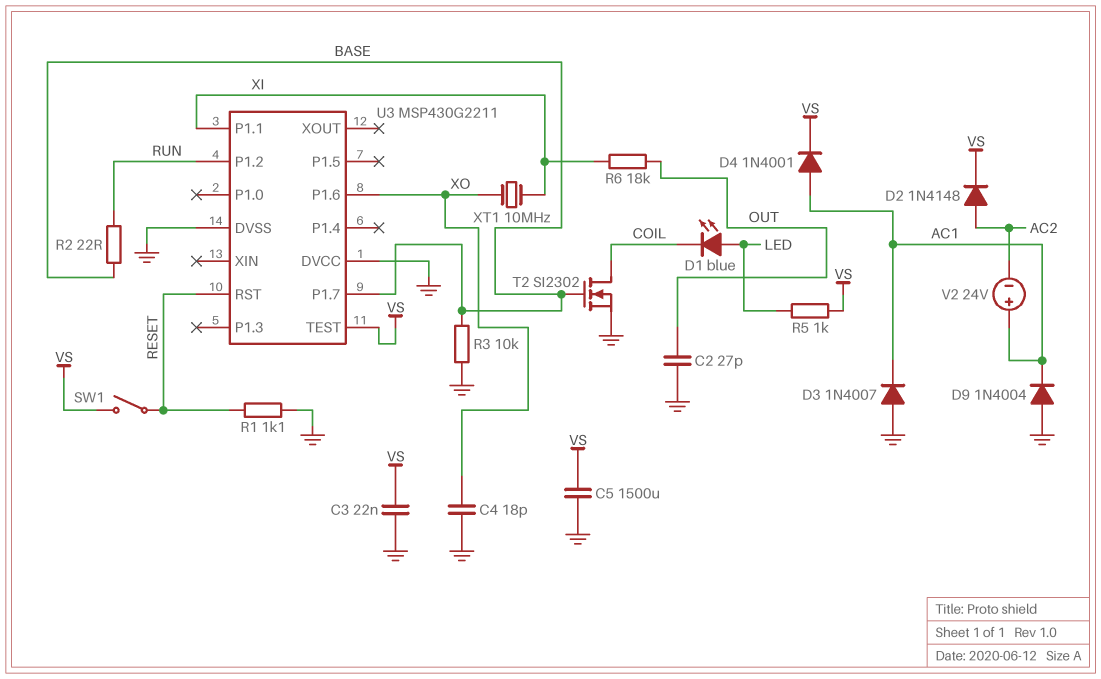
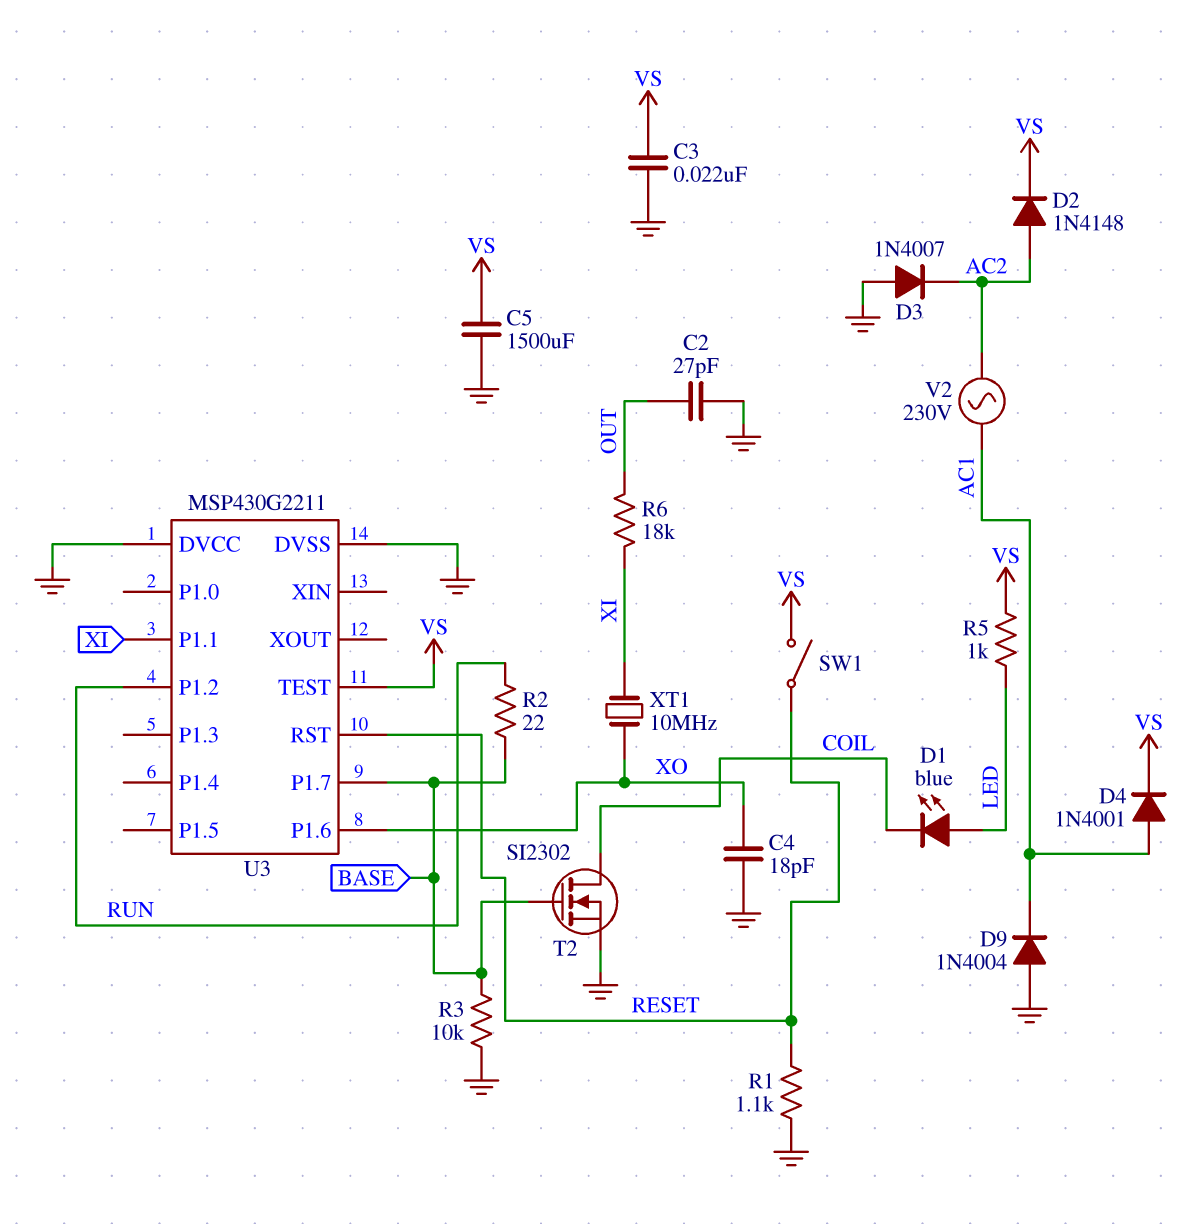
D3: diode 1N4007 (A GND, K AC1) -> diode 1N4007 (A GND, K AC2)
V2: 24V (plus AC1, minus AC2) -> AC 230V (AC1, AC2)

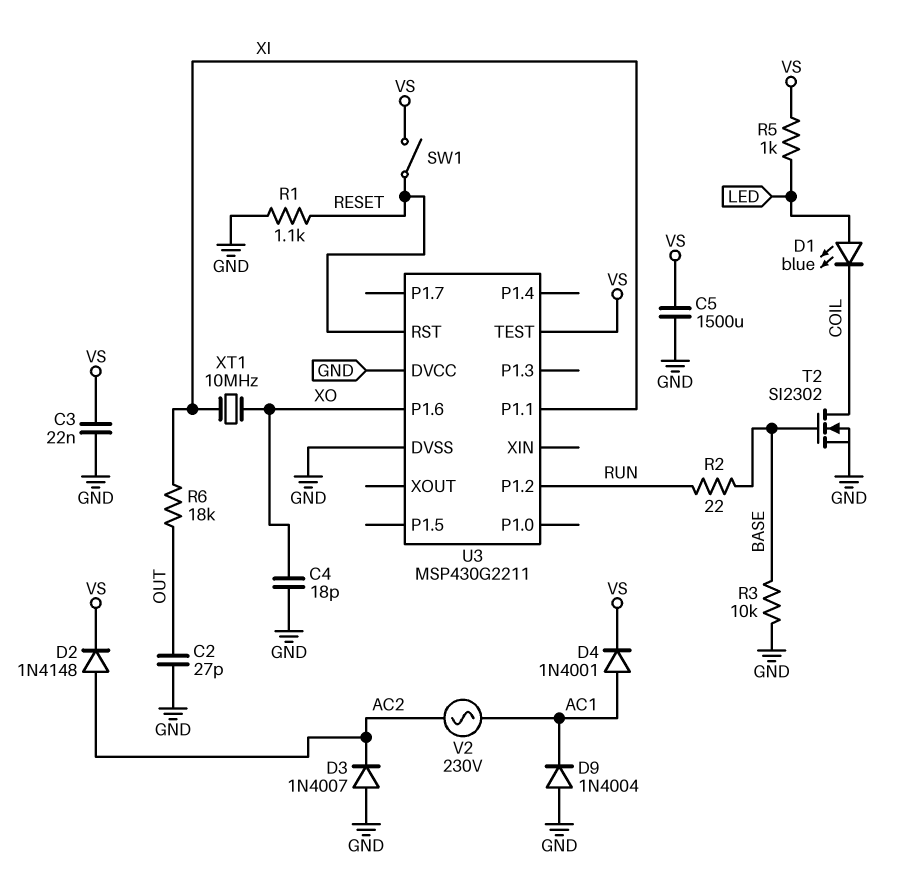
U3 pin P1.7: BASE -> none

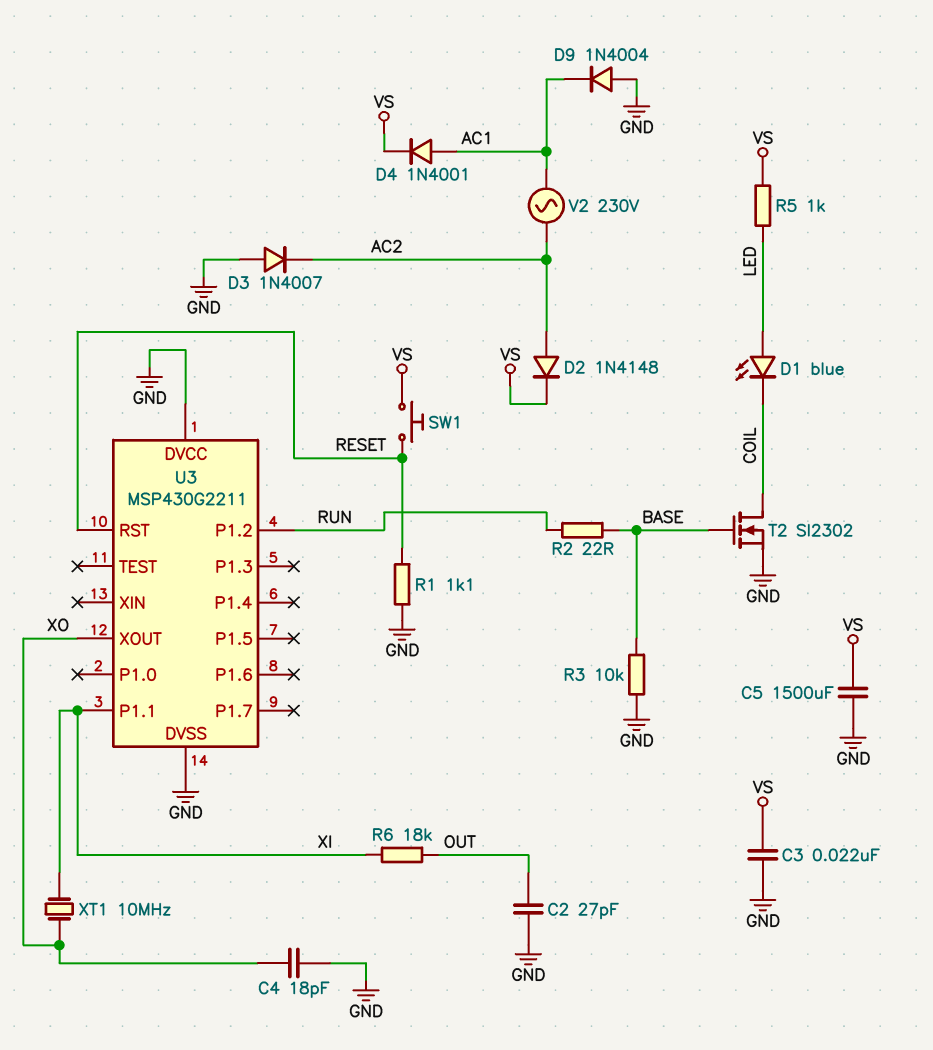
SW1: switch (RESET, VS) -> button (RESET, VS)
U3 pin P1.6: XO -> none
U3 pin TEST: VS -> none
U3 pin XOUT: none -> XO

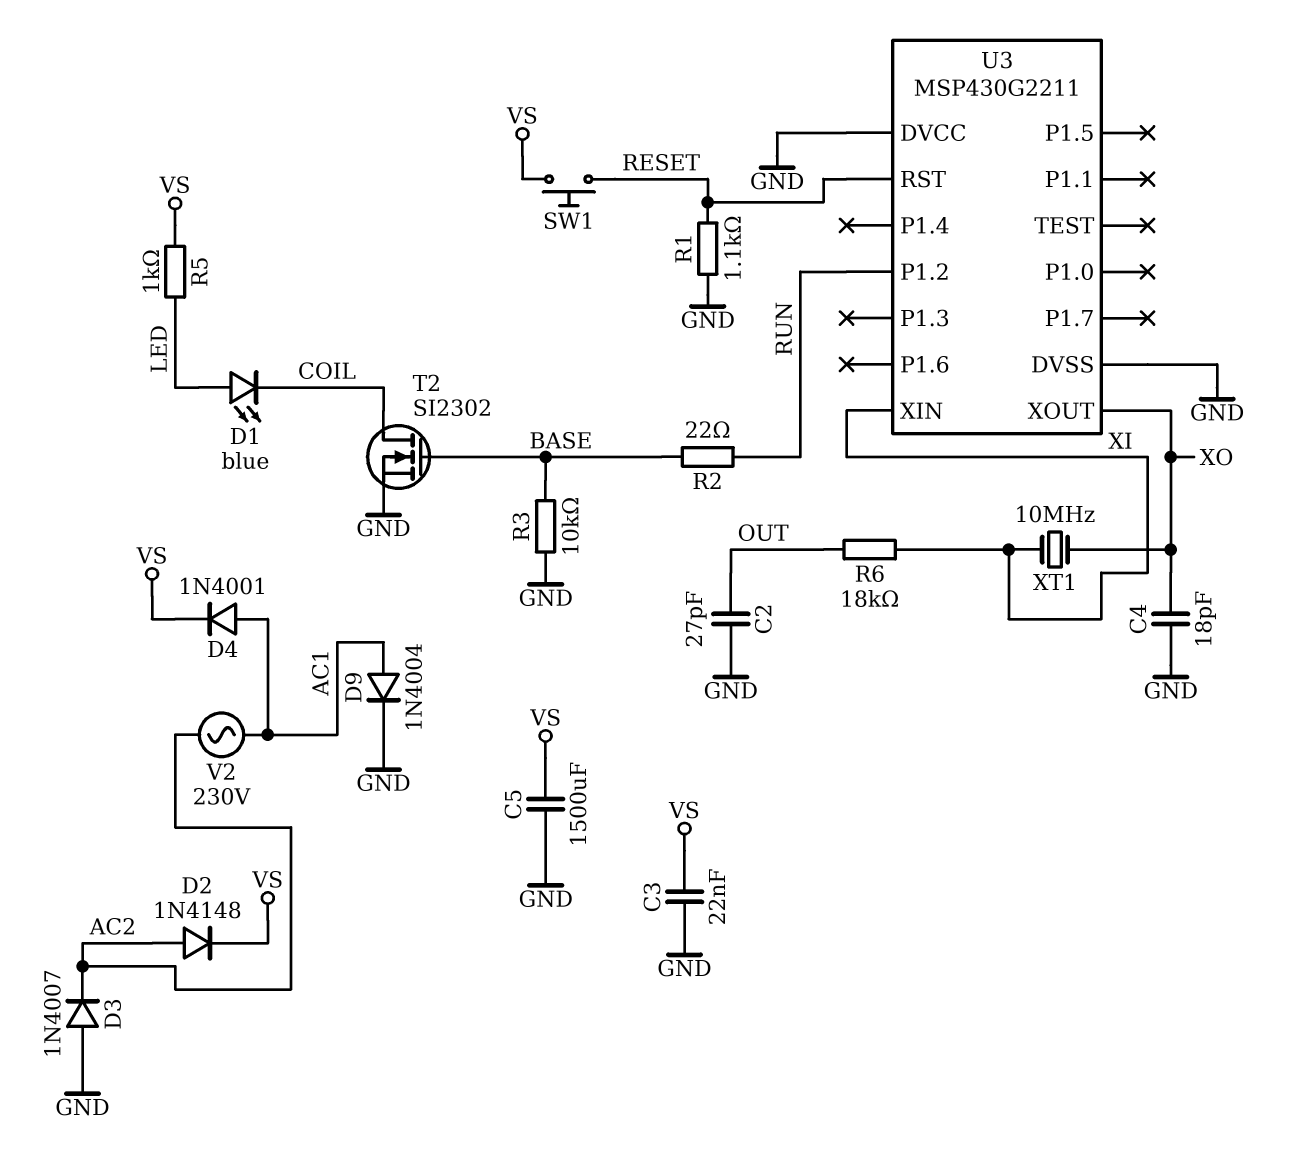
D9: diode 1N4004 (A GND, K AC1) -> diode 1N4004 (A AC1, K GND)
U3 pin P1.1: XI -> none
U3 pin XIN: none -> XI

